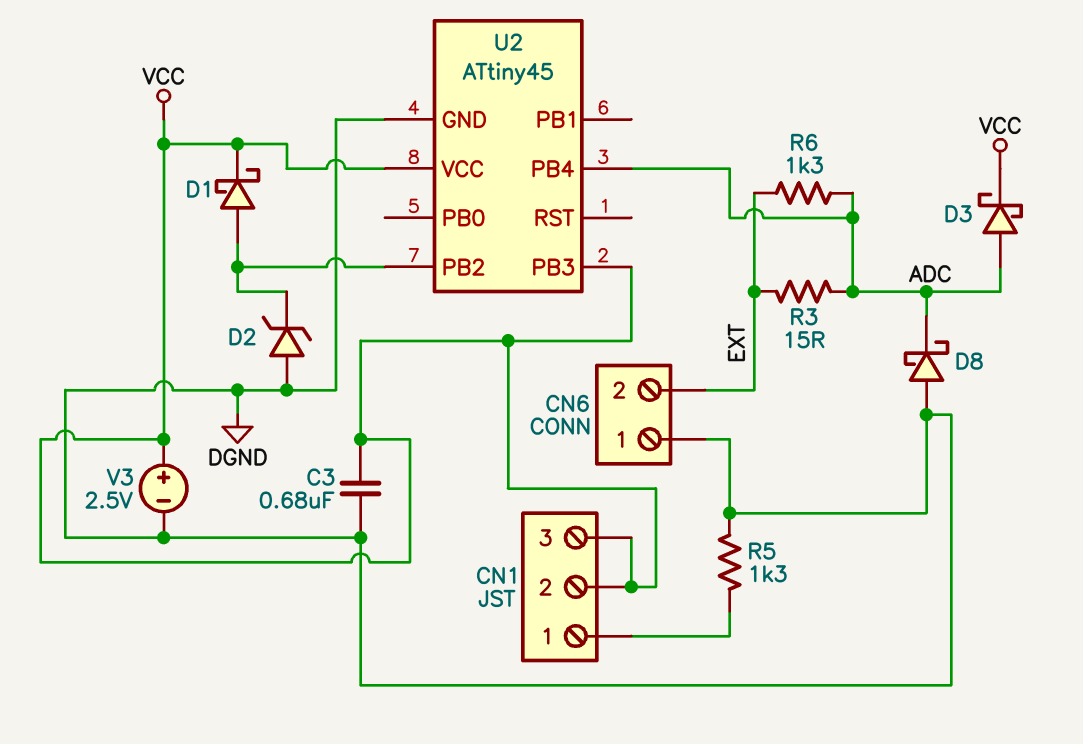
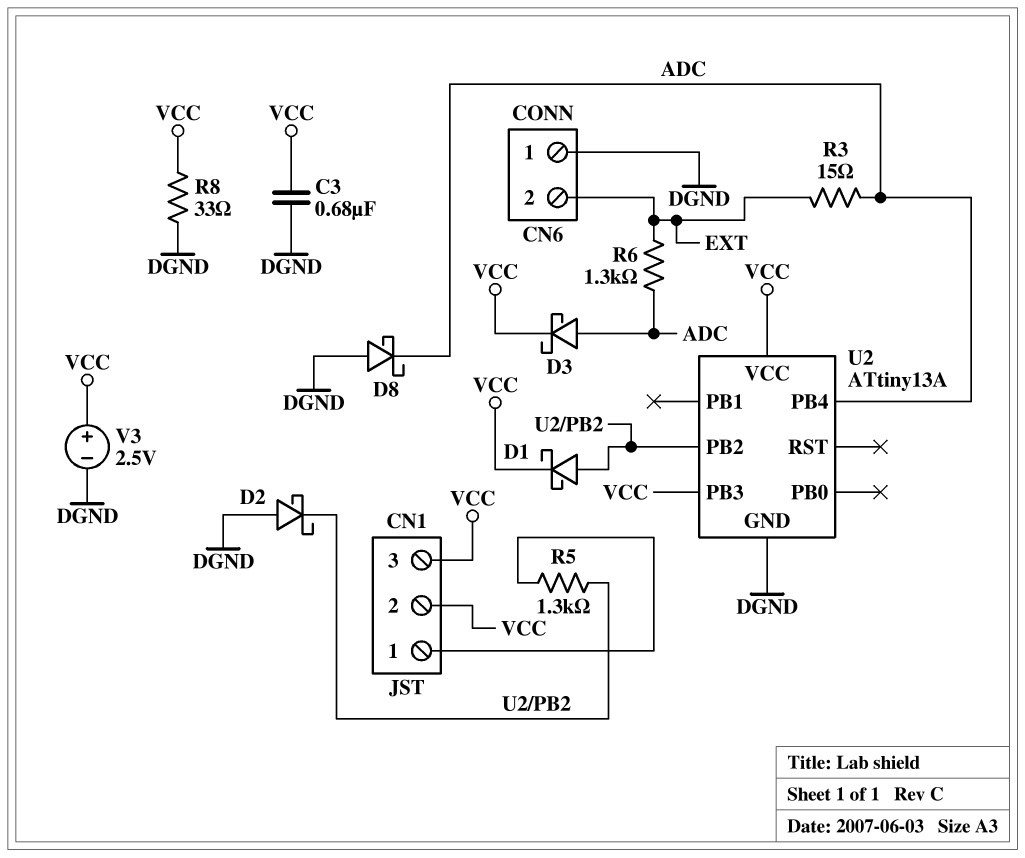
D2: zener (A DGND, K U2/PB2) -> schottky (A DGND, K U2/PB2)
R5: 1.3k (CN1/1, DGND) -> 1.3k (CN1/1, U2/PB2)
R8: none -> 33 (DGND, VCC)
U2: ATtiny45 -> ATtiny13A

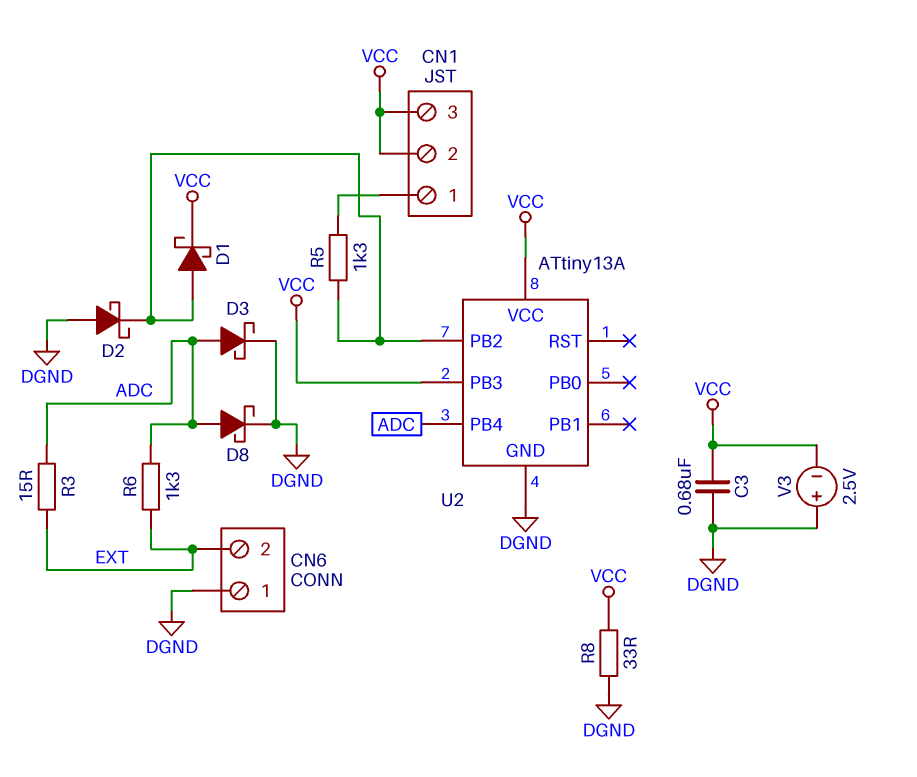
D3: schottky (A ADC, K VCC) -> schottky (A ADC, K DGND)
D8: schottky (A DGND, K ADC) -> schottky (A ADC, K DGND)
V3: 2.5V (plus VCC, minus DGND) -> 2.5V (plus DGND, minus VCC)

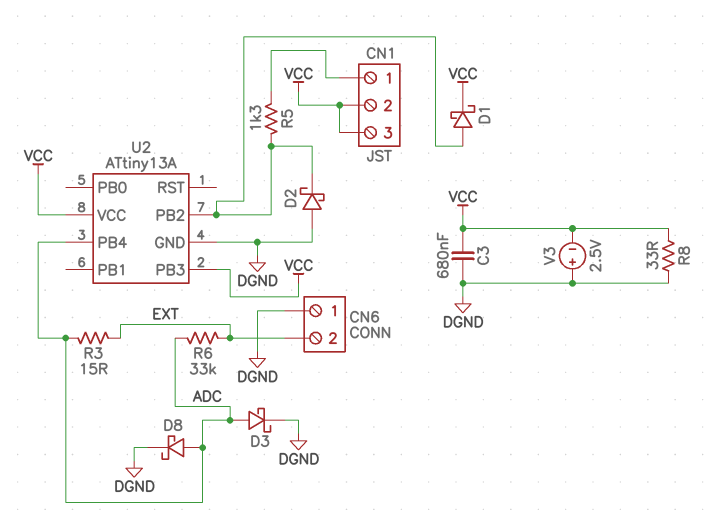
R6: 1.3k (ADC, EXT) -> 33k (ADC, EXT)

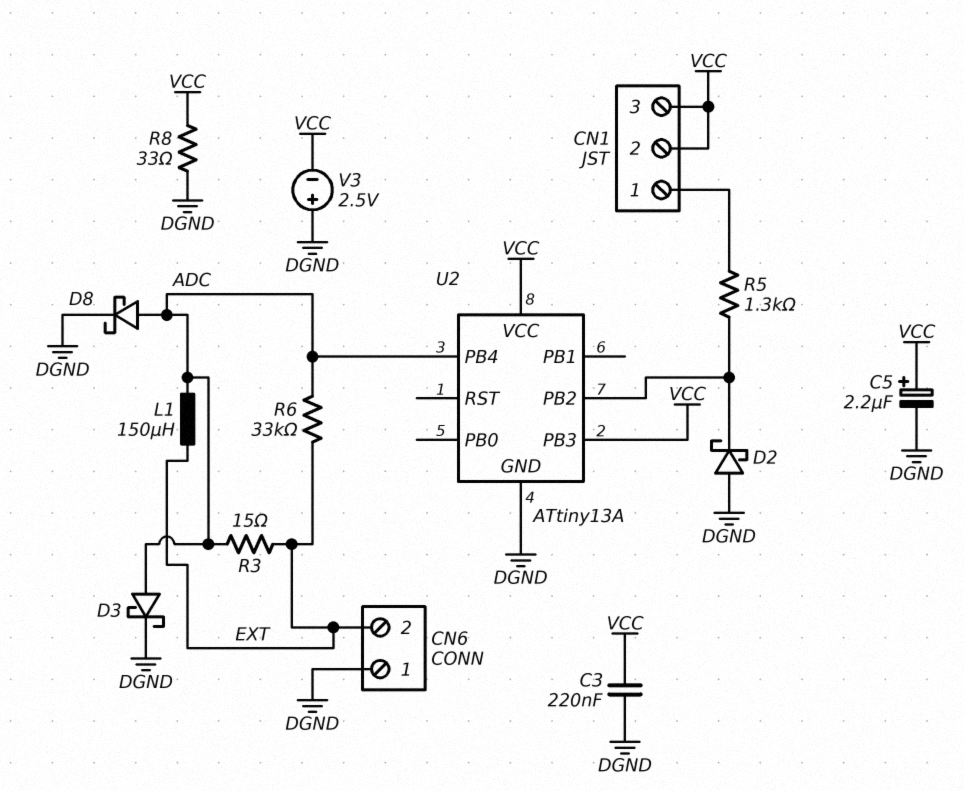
C3: 680nF (DGND, VCC) -> 220nF (DGND, VCC)
C5: none -> 2.2uF (plus VCC, minus DGND)
D1: schottky (A U2/PB2, K VCC) -> none
L1: none -> 150uH (ADC, EXT)

